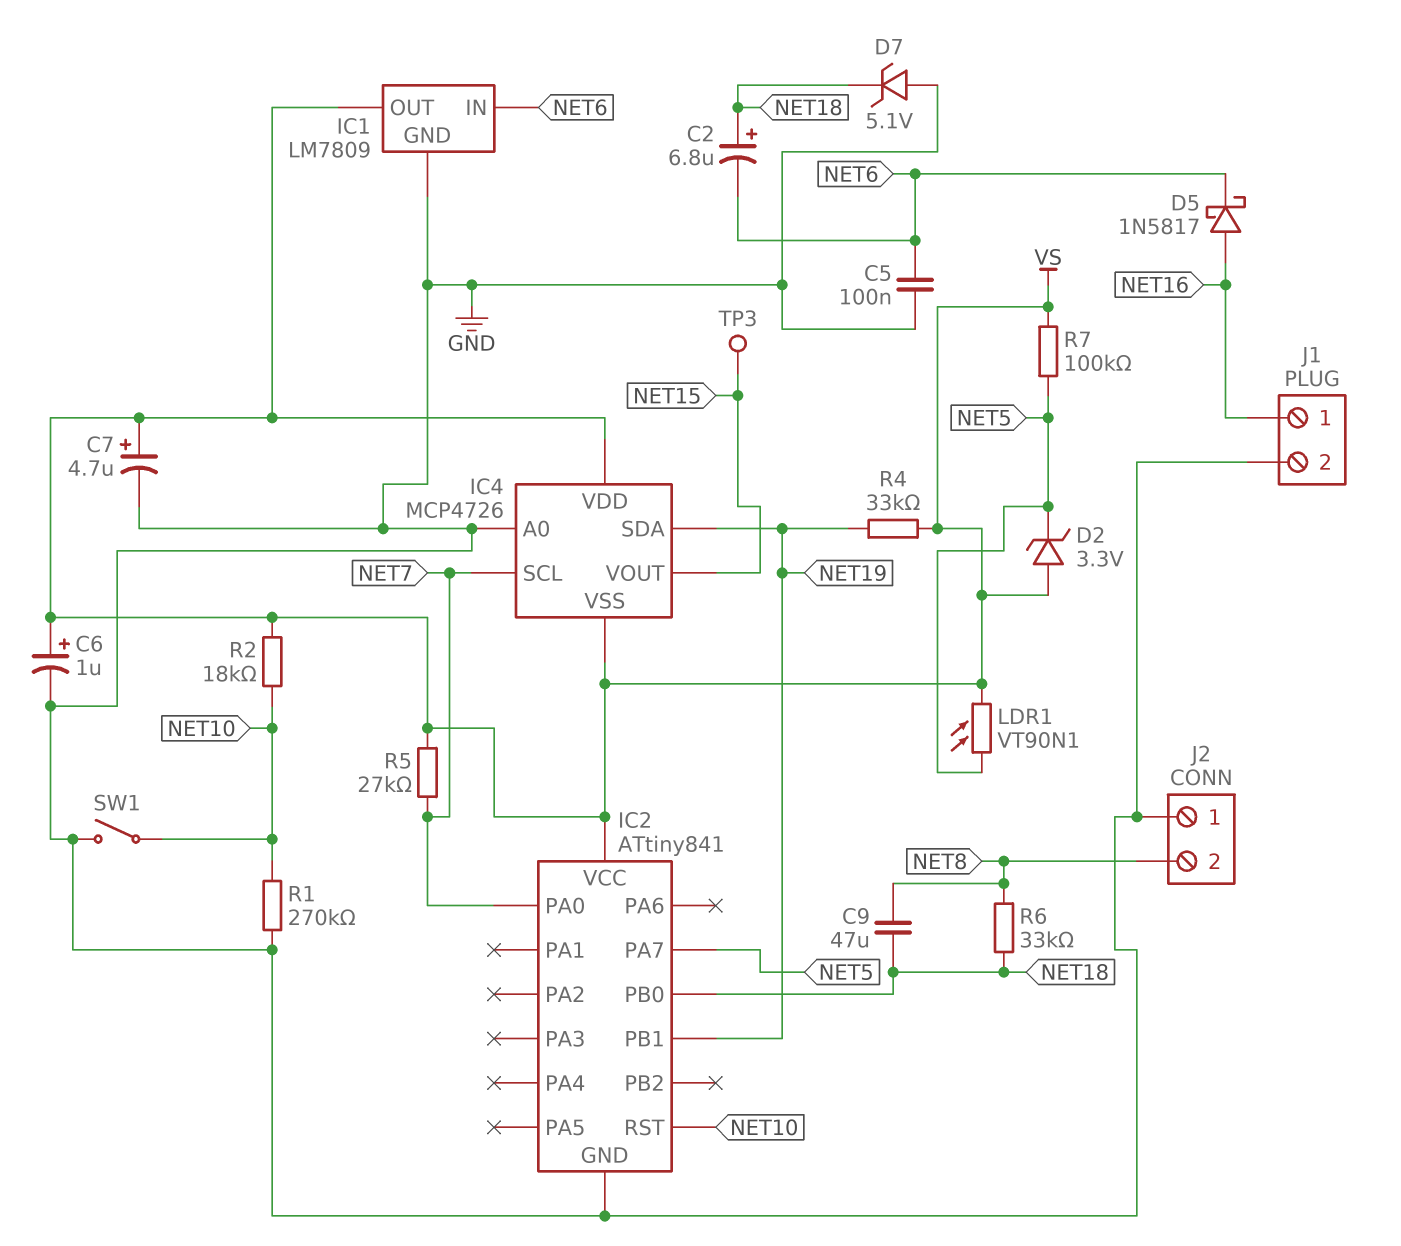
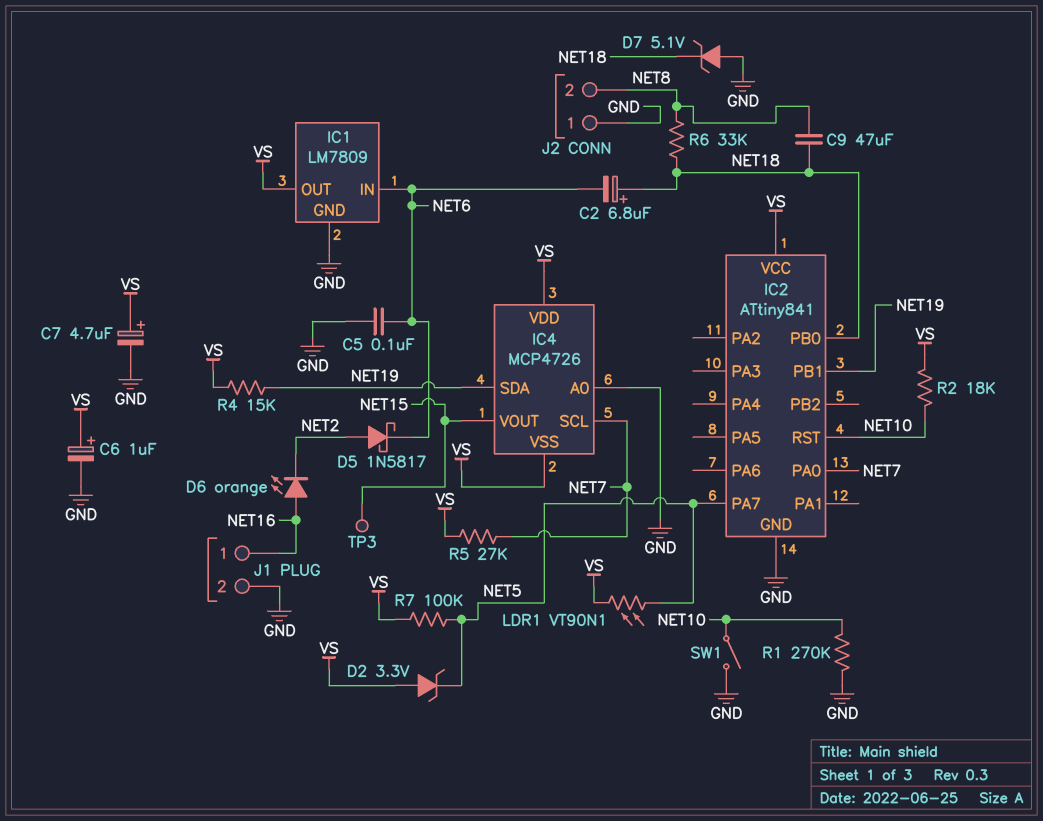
D5: schottky 1N5817 (A NET16, K NET6) -> schottky 1N5817 (A NET2, K NET6)
D6: none -> LED orange (A NET16, K NET2)
R4: 33k (NET19, VS) -> 15k (NET19, VS)

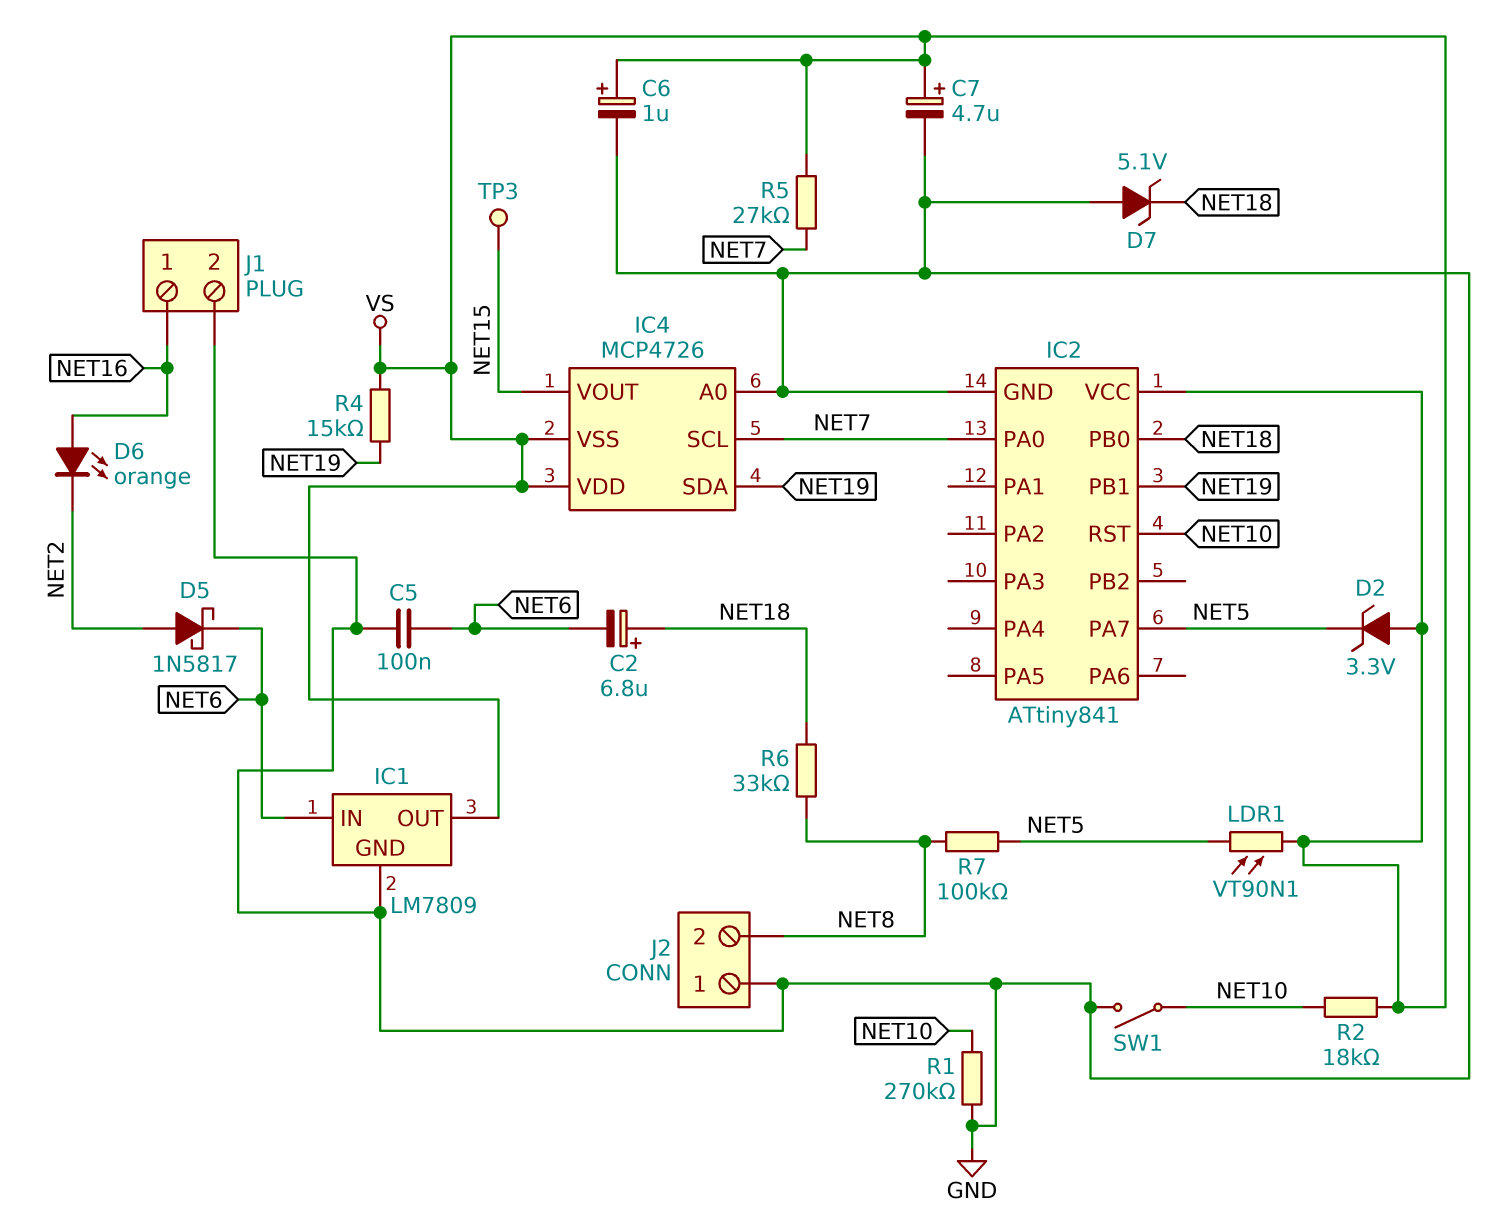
C9: 47uF (NET8, NET18) -> none
R7: 100k (NET5, VS) -> 100k (NET5, NET8)

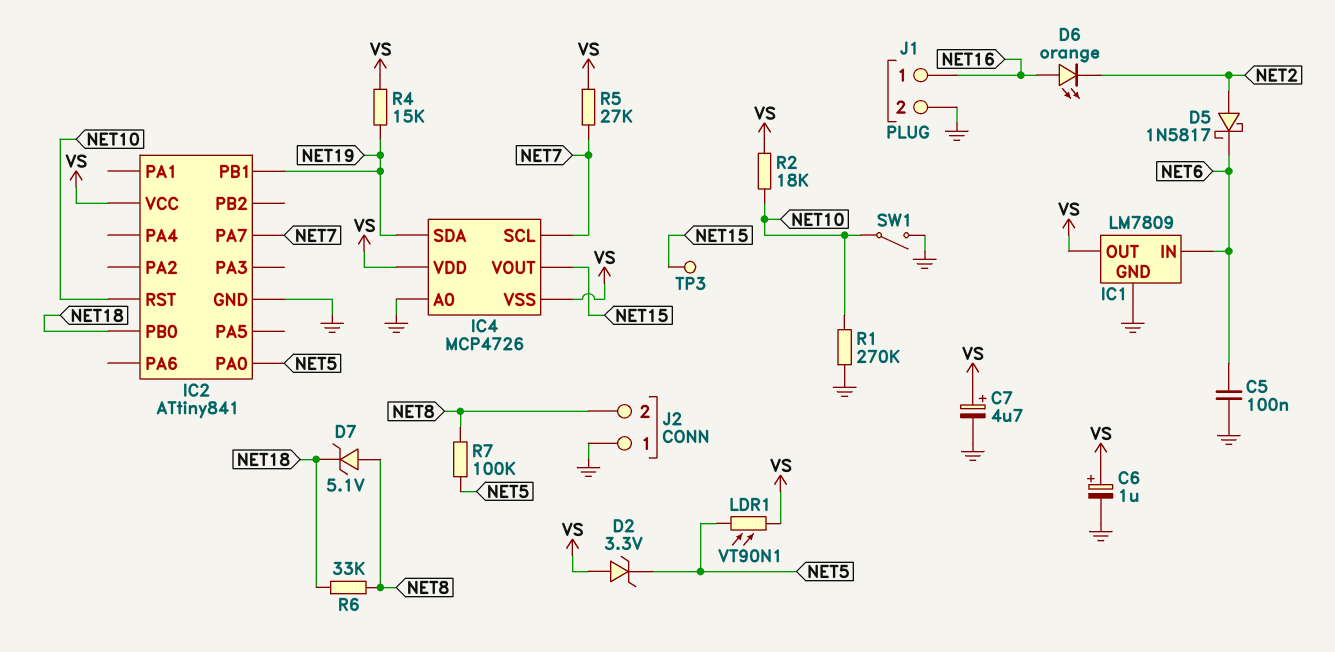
C2: 6.8uF (plus NET18, minus NET6) -> none
D7: zener 5.1V (A GND, K NET18) -> zener 5.1V (A NET8, K NET18)
IC2 pin PA0: NET7 -> NET5
IC2 pin PA7: NET5 -> NET7

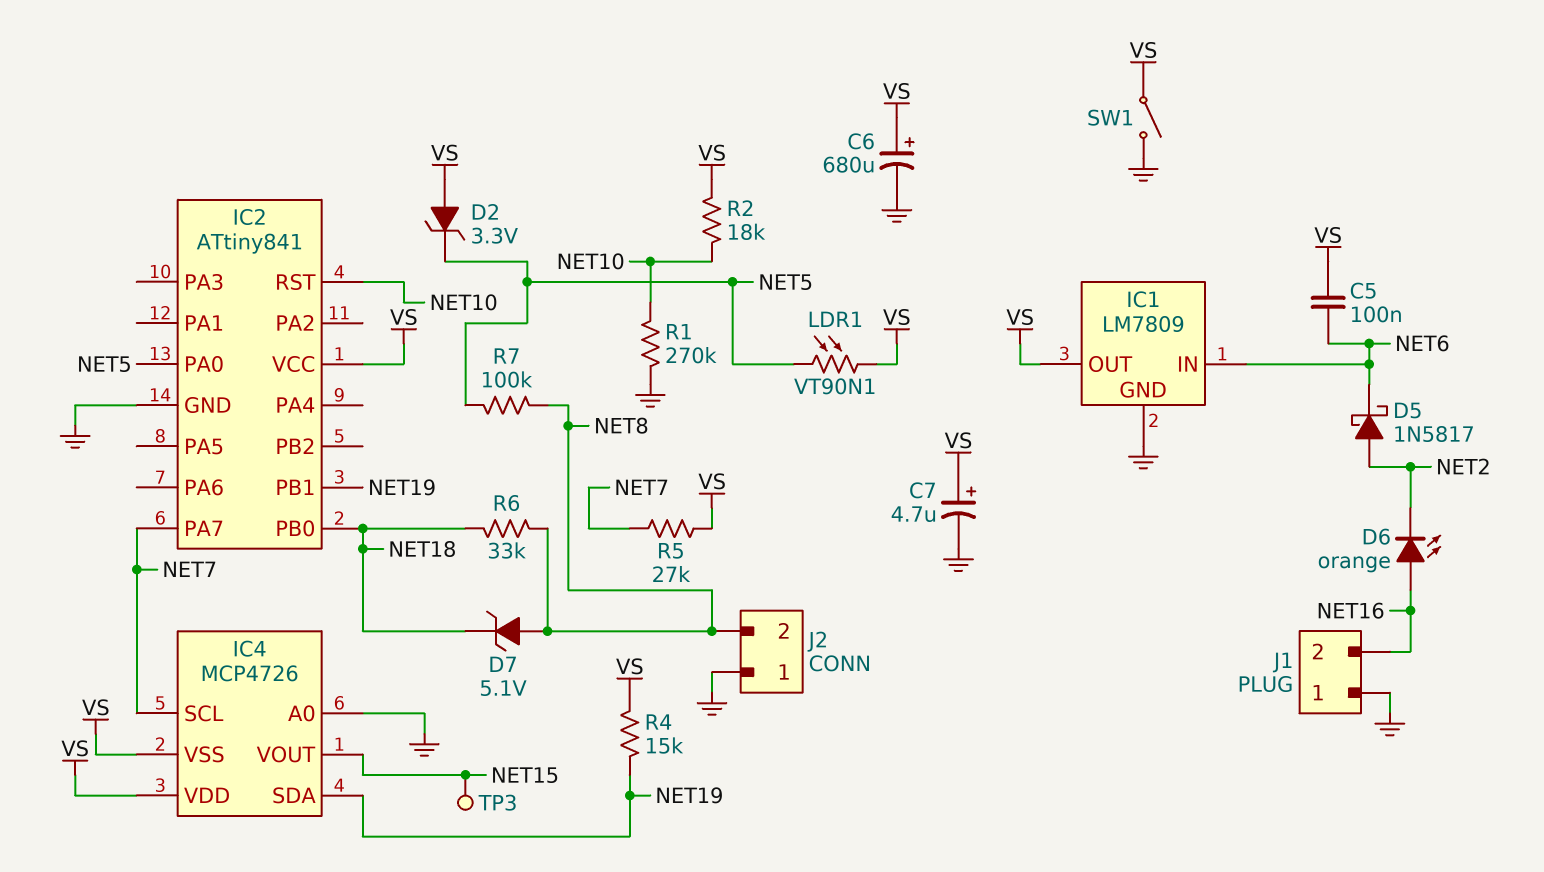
C5: 100nF (GND, NET6) -> 100nF (NET6, VS)
C6: 1uF (plus VS, minus GND) -> 680uF (plus VS, minus GND)
J1 pin 1: NET16 -> GND
J1 pin 2: GND -> NET16
SW1: switch (GND, NET10) -> switch (GND, VS)

